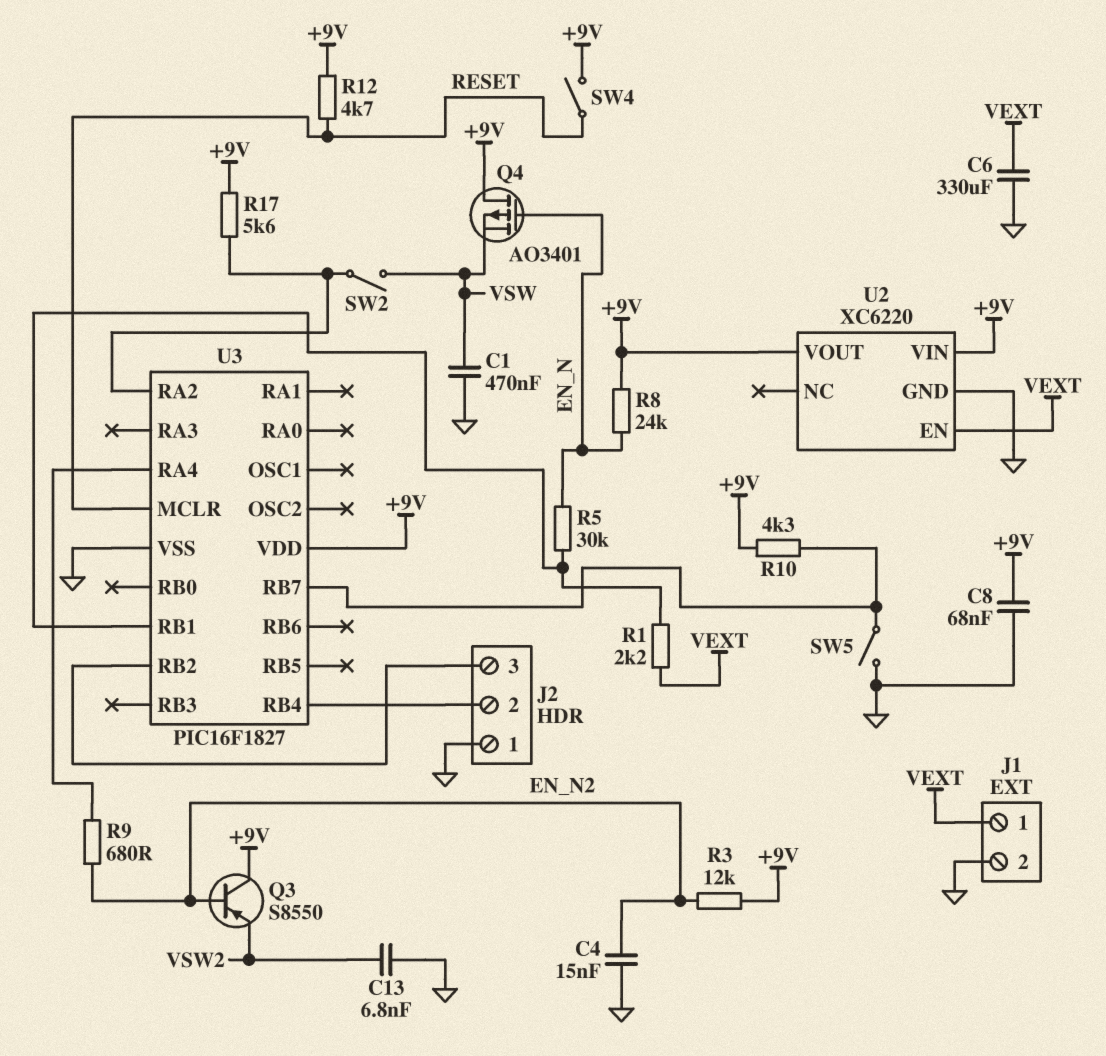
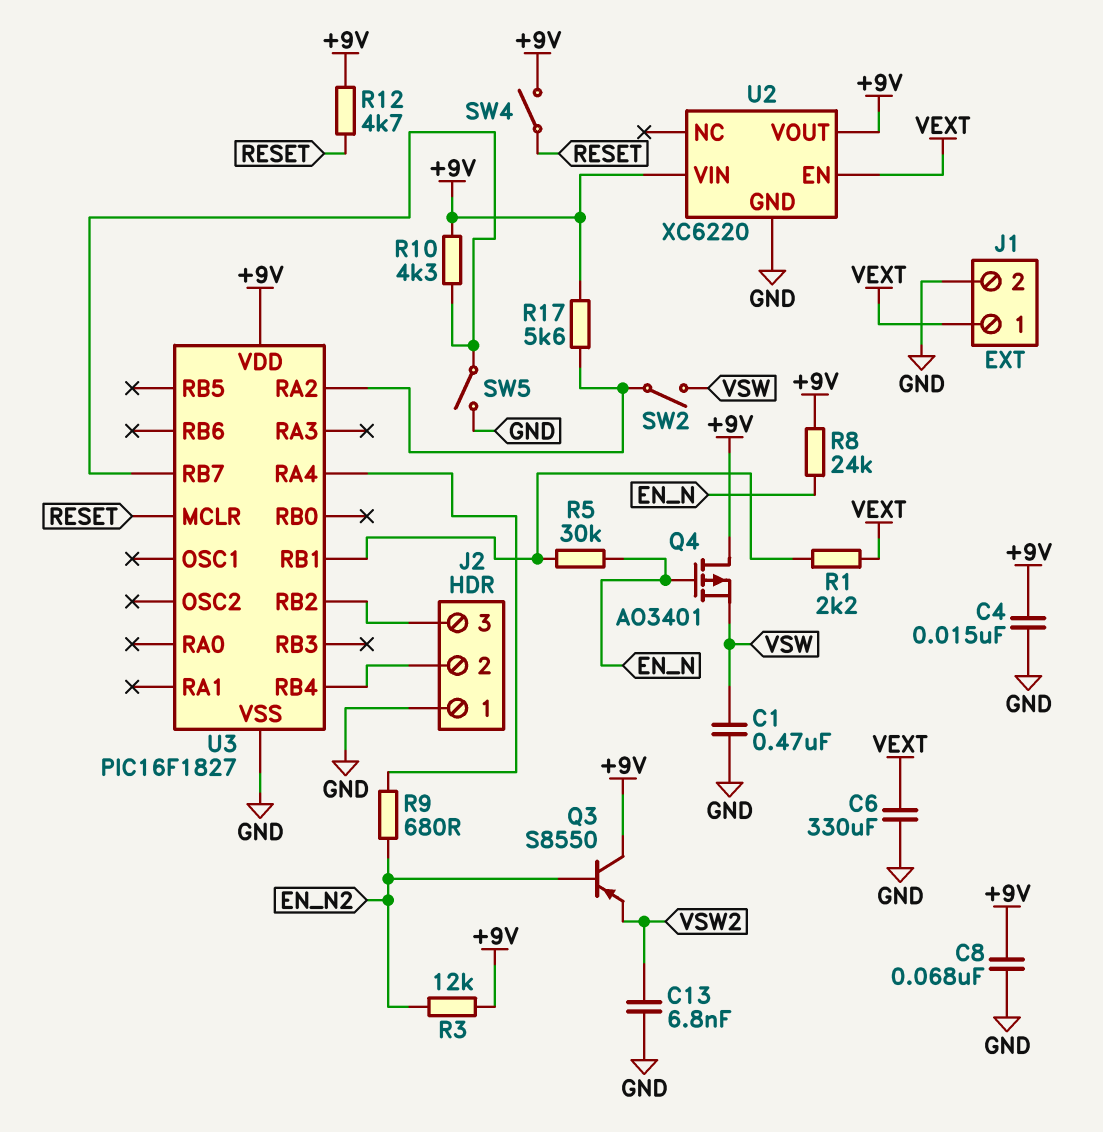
C4: 15nF (EN_N2, GND) -> 15nF (+9V, GND)

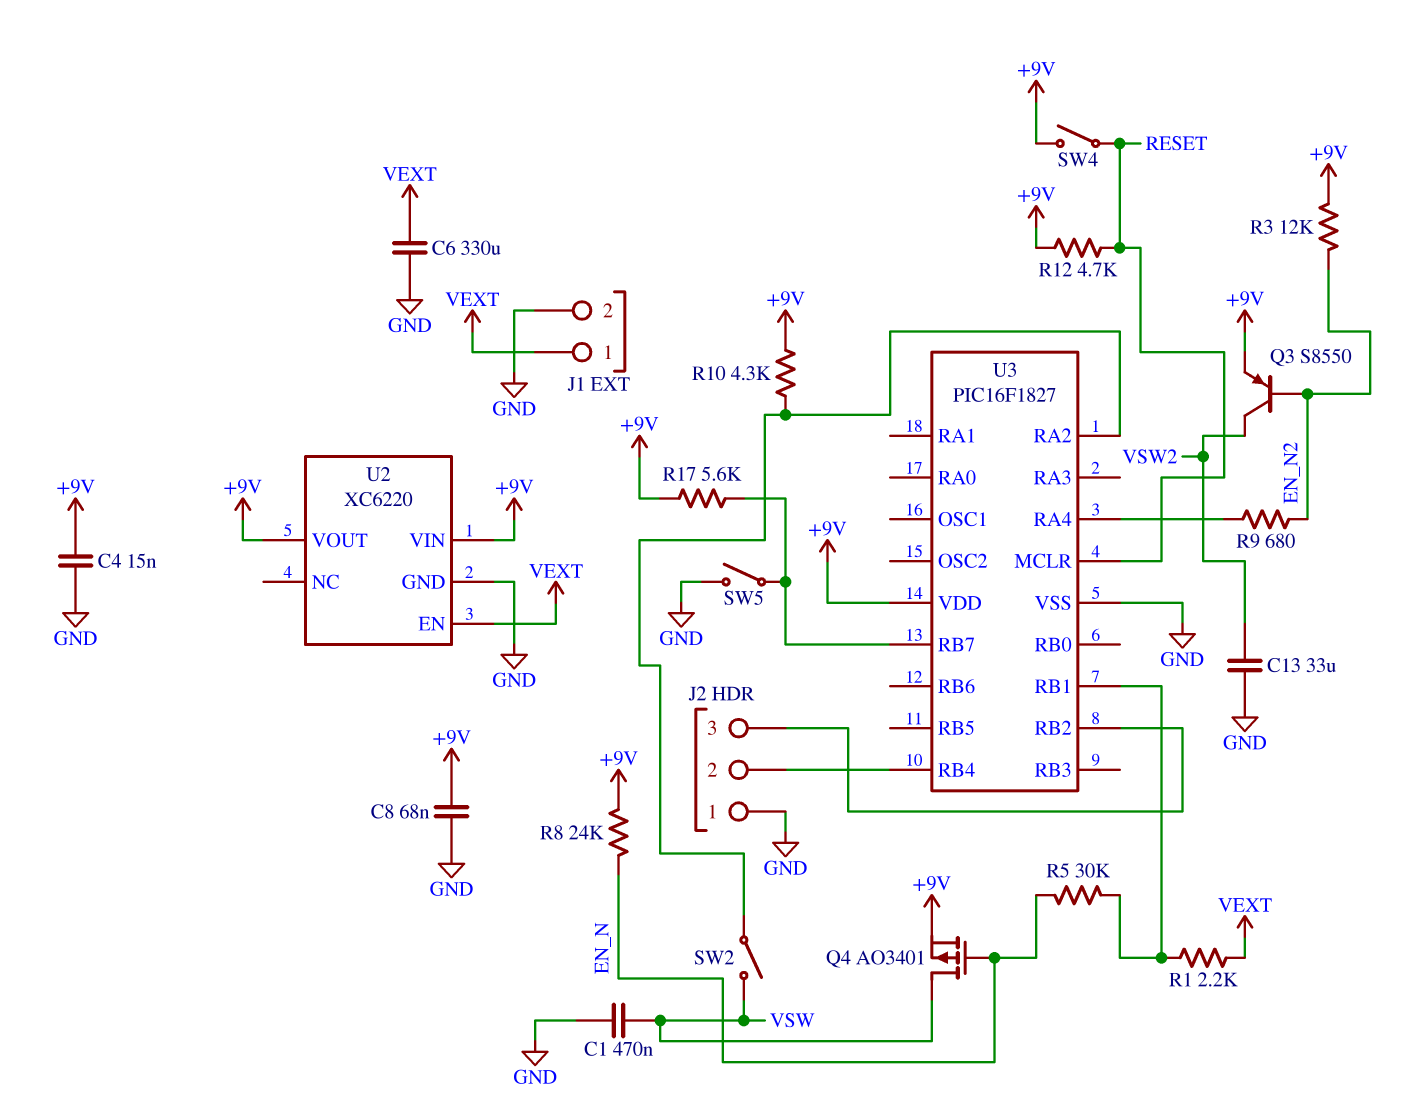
C13: 6.8nF (GND, VSW2) -> 33uF (GND, VSW2)
Q3: PNP S8550 (B EN_N2, C +9V, E VSW2) -> PNP S8550 (B EN_N2, C VSW2, E +9V)
Q4: PMOS AO3401 (G EN_N, D +9V, S VSW) -> PMOS AO3401 (G EN_N, D VSW, S +9V)
R10: 4.3k (+9V, U3/RB7) -> 4.3k (+9V, U3/RA2)
R17: 5.6k (+9V, U3/RA2) -> 5.6k (+9V, U3/RB7)

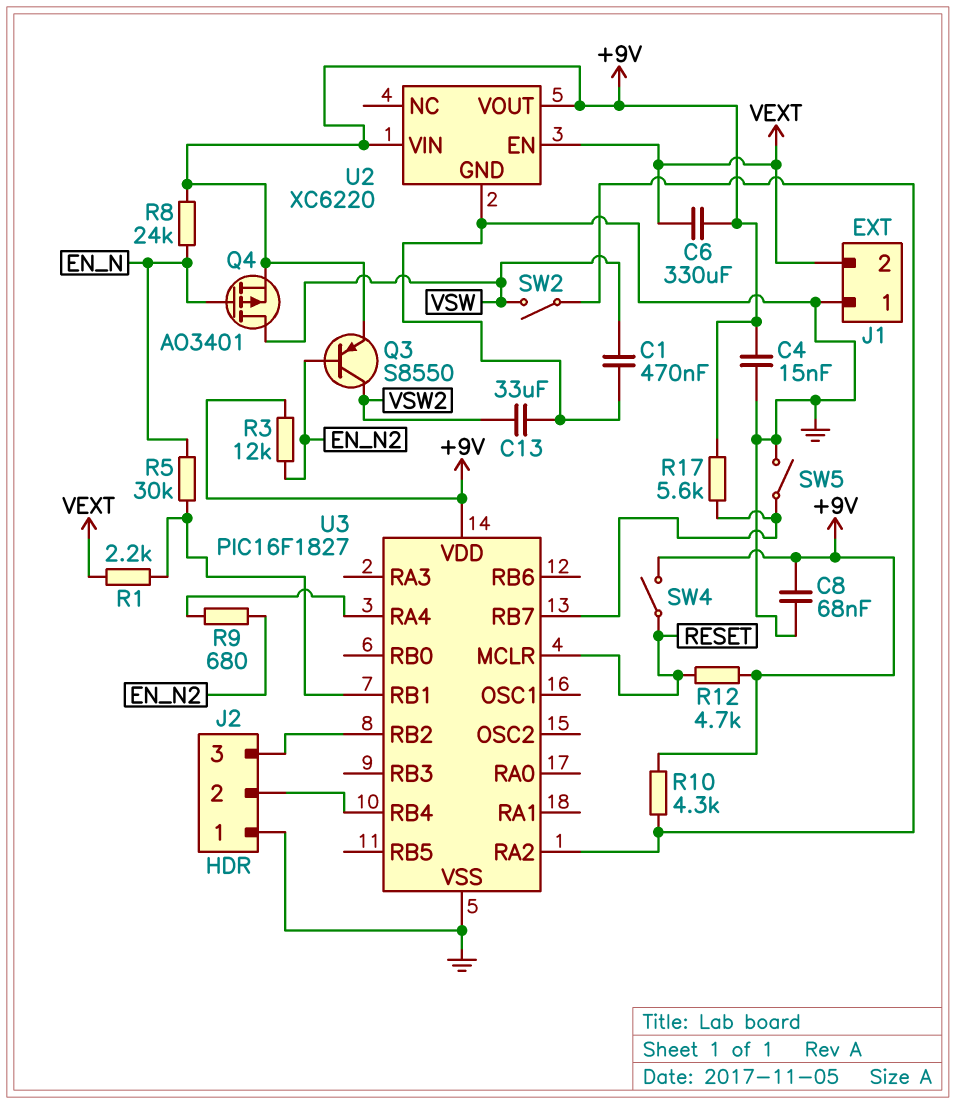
C6: 330uF (GND, VEXT) -> 330uF (+9V, VEXT)
J1 pin 1: VEXT -> GND
J1 pin 2: GND -> VEXT

